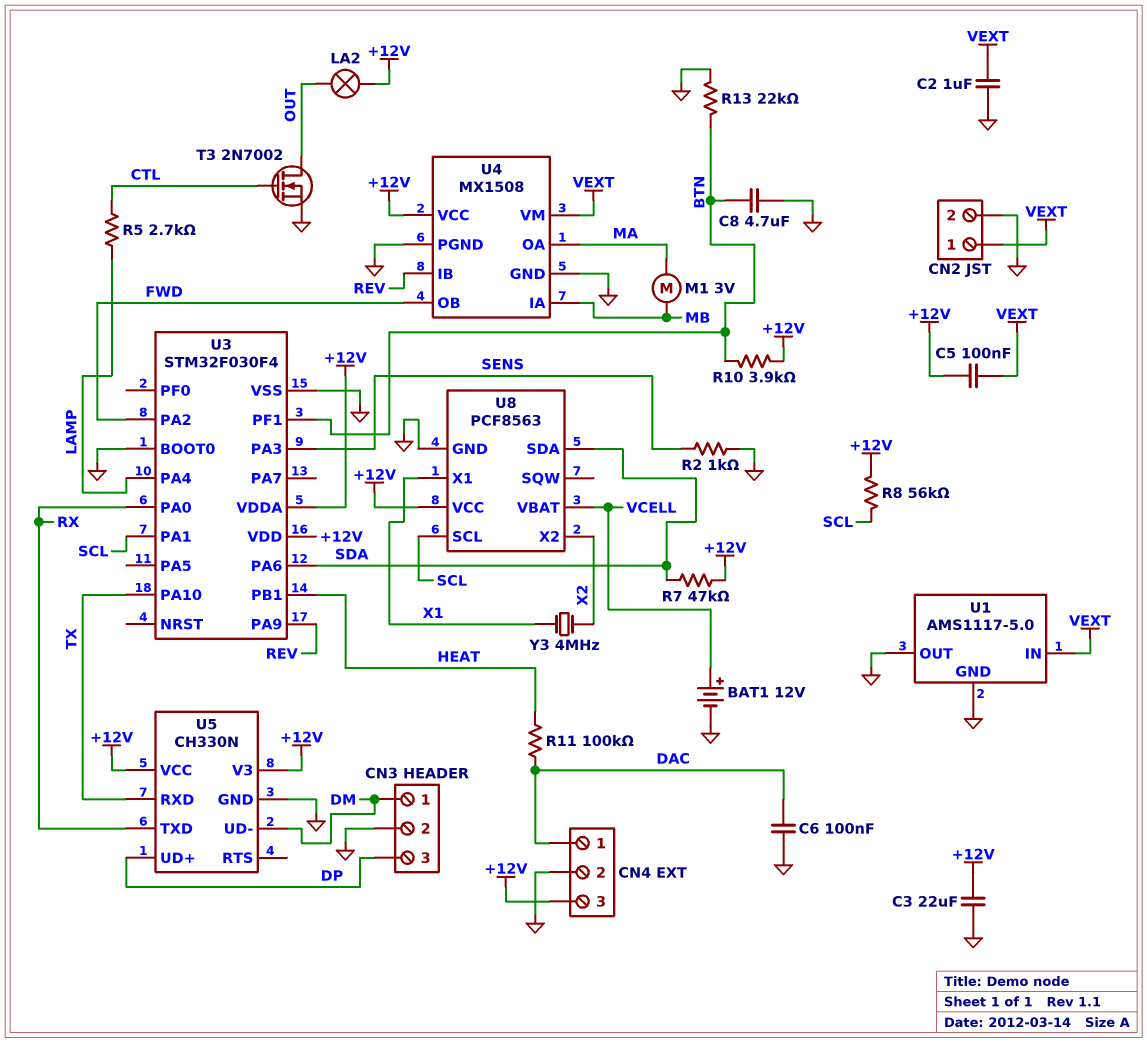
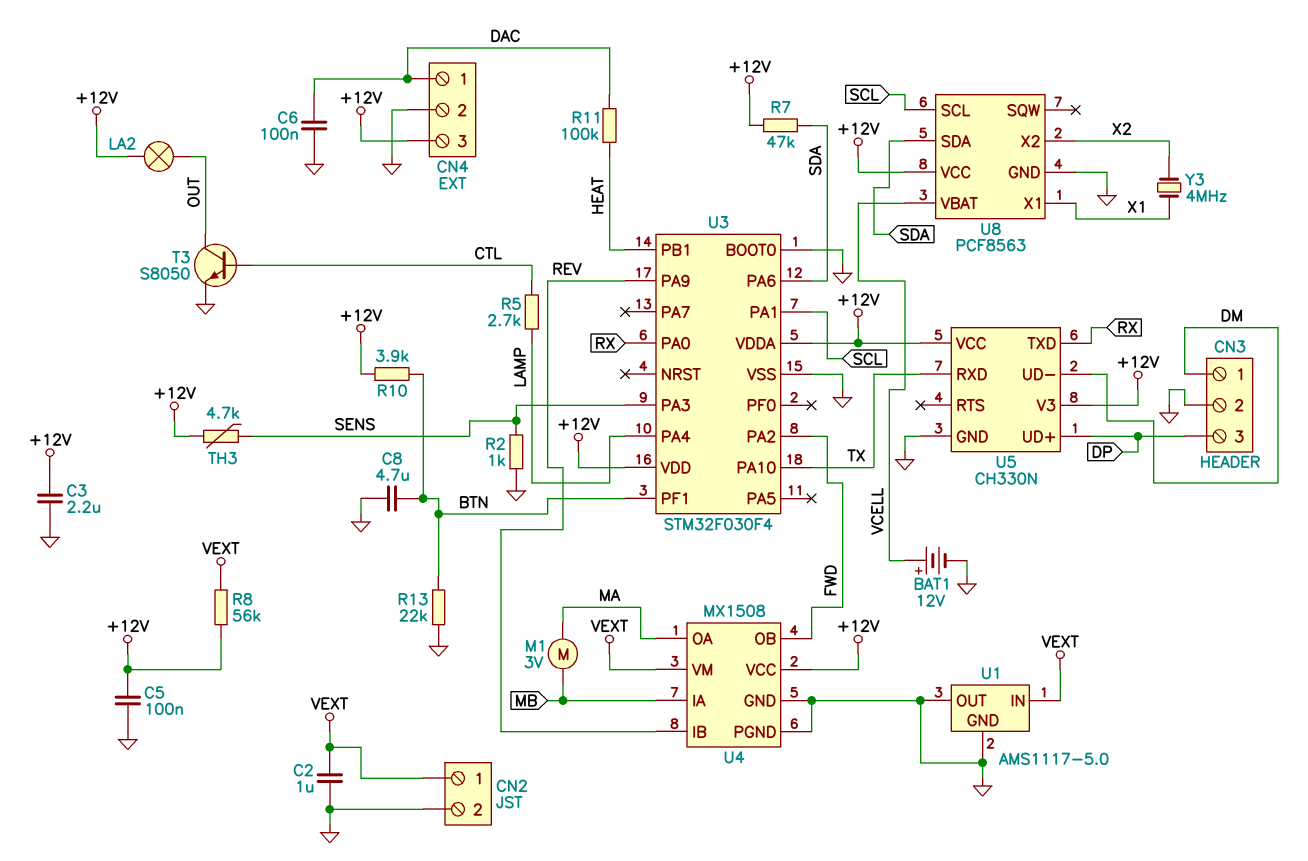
C3: 22uF (+12V, GND) -> 2.2uF (+12V, GND)
C5: 100nF (+12V, VEXT) -> 100nF (+12V, GND)
R8: 56k (+12V, SCL) -> 56k (+12V, VEXT)
T3: NMOS 2N7002 (G CTL, D OUT, S GND) -> NPN S8050 (B CTL, C OUT, E GND)
TH3: none -> 4.7k (+12V, SENS)

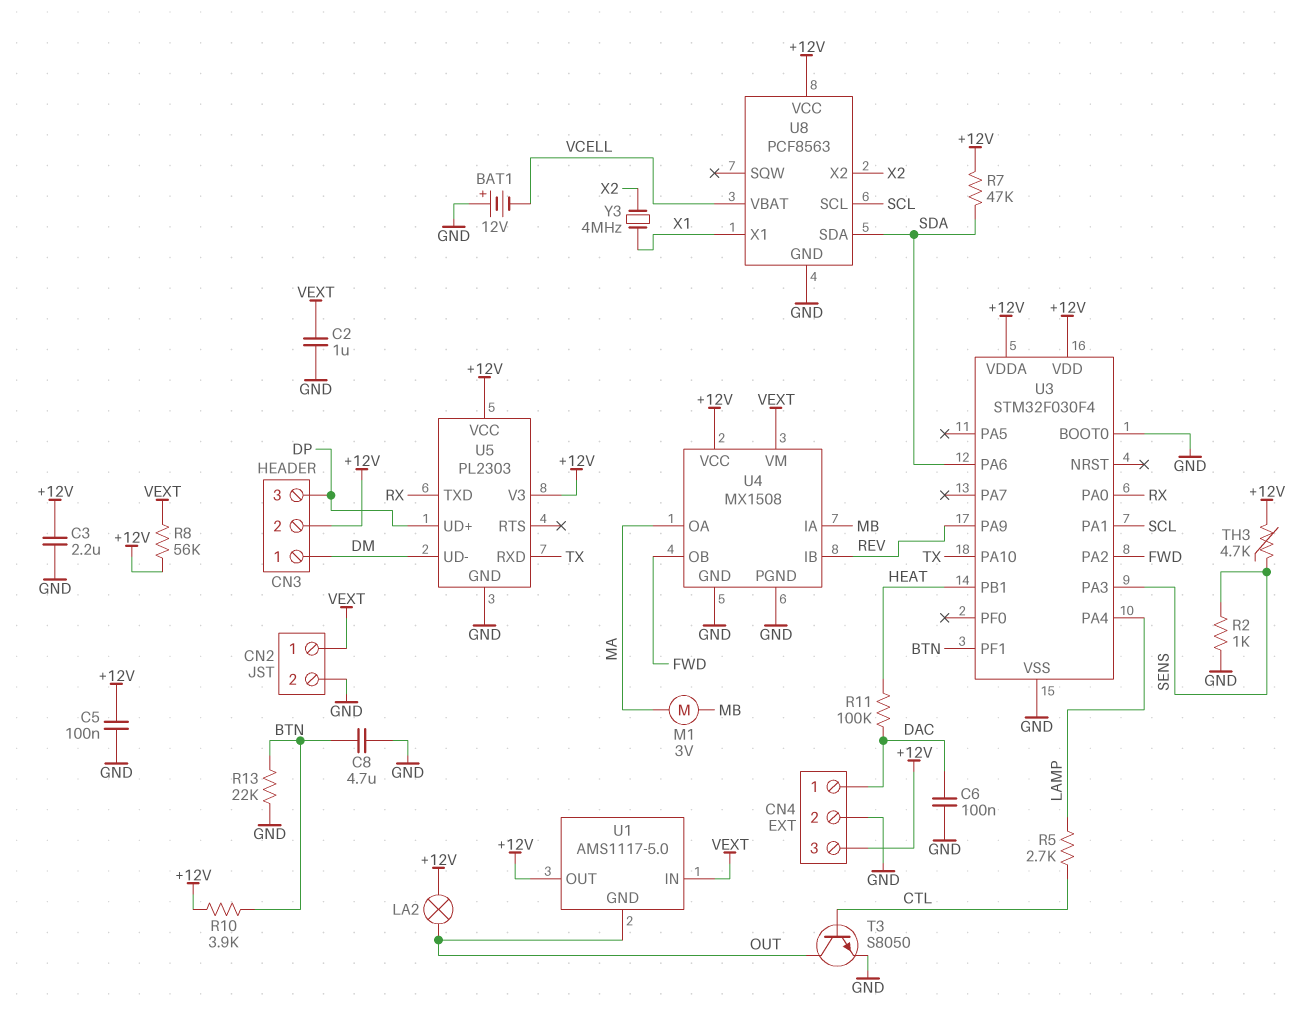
BAT1: 12V (plus VCELL, minus GND) -> 12V (plus GND, minus VCELL)
CN3 pin 2: GND -> +12V
U1 pin GND: GND -> OUT
U1 pin OUT: GND -> +12V
U5: CH330N -> PL2303

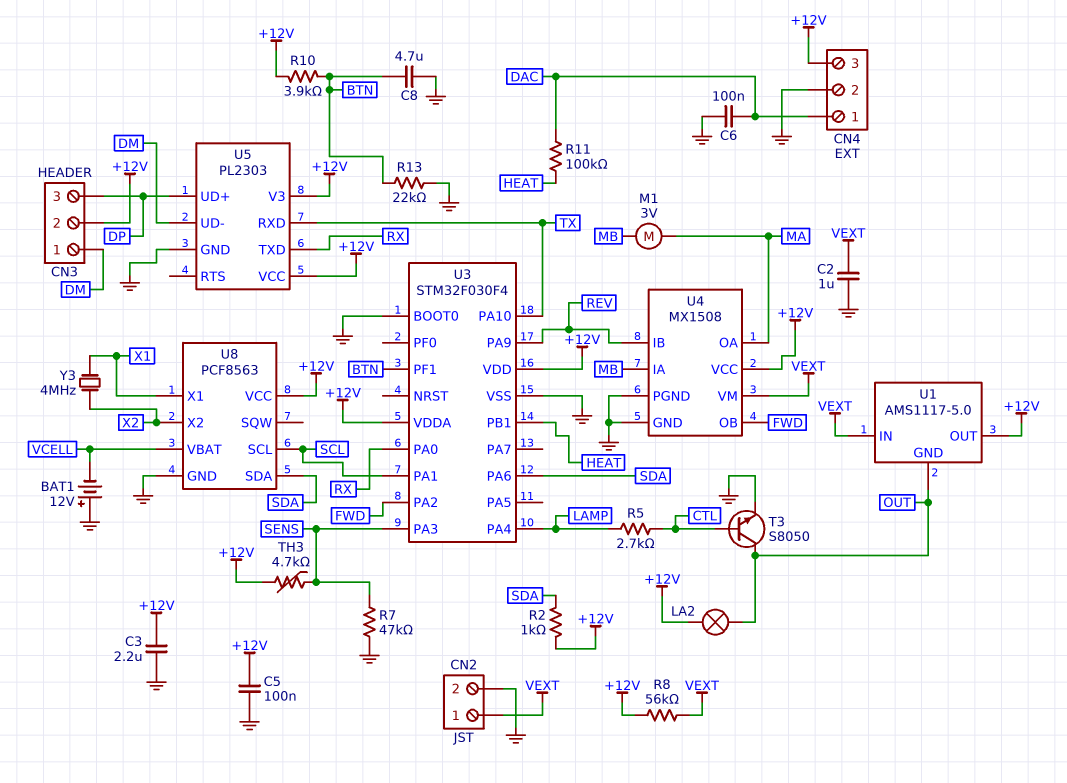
R2: 1k (GND, SENS) -> 1k (+12V, SDA)
R7: 47k (+12V, SDA) -> 47k (GND, SENS)

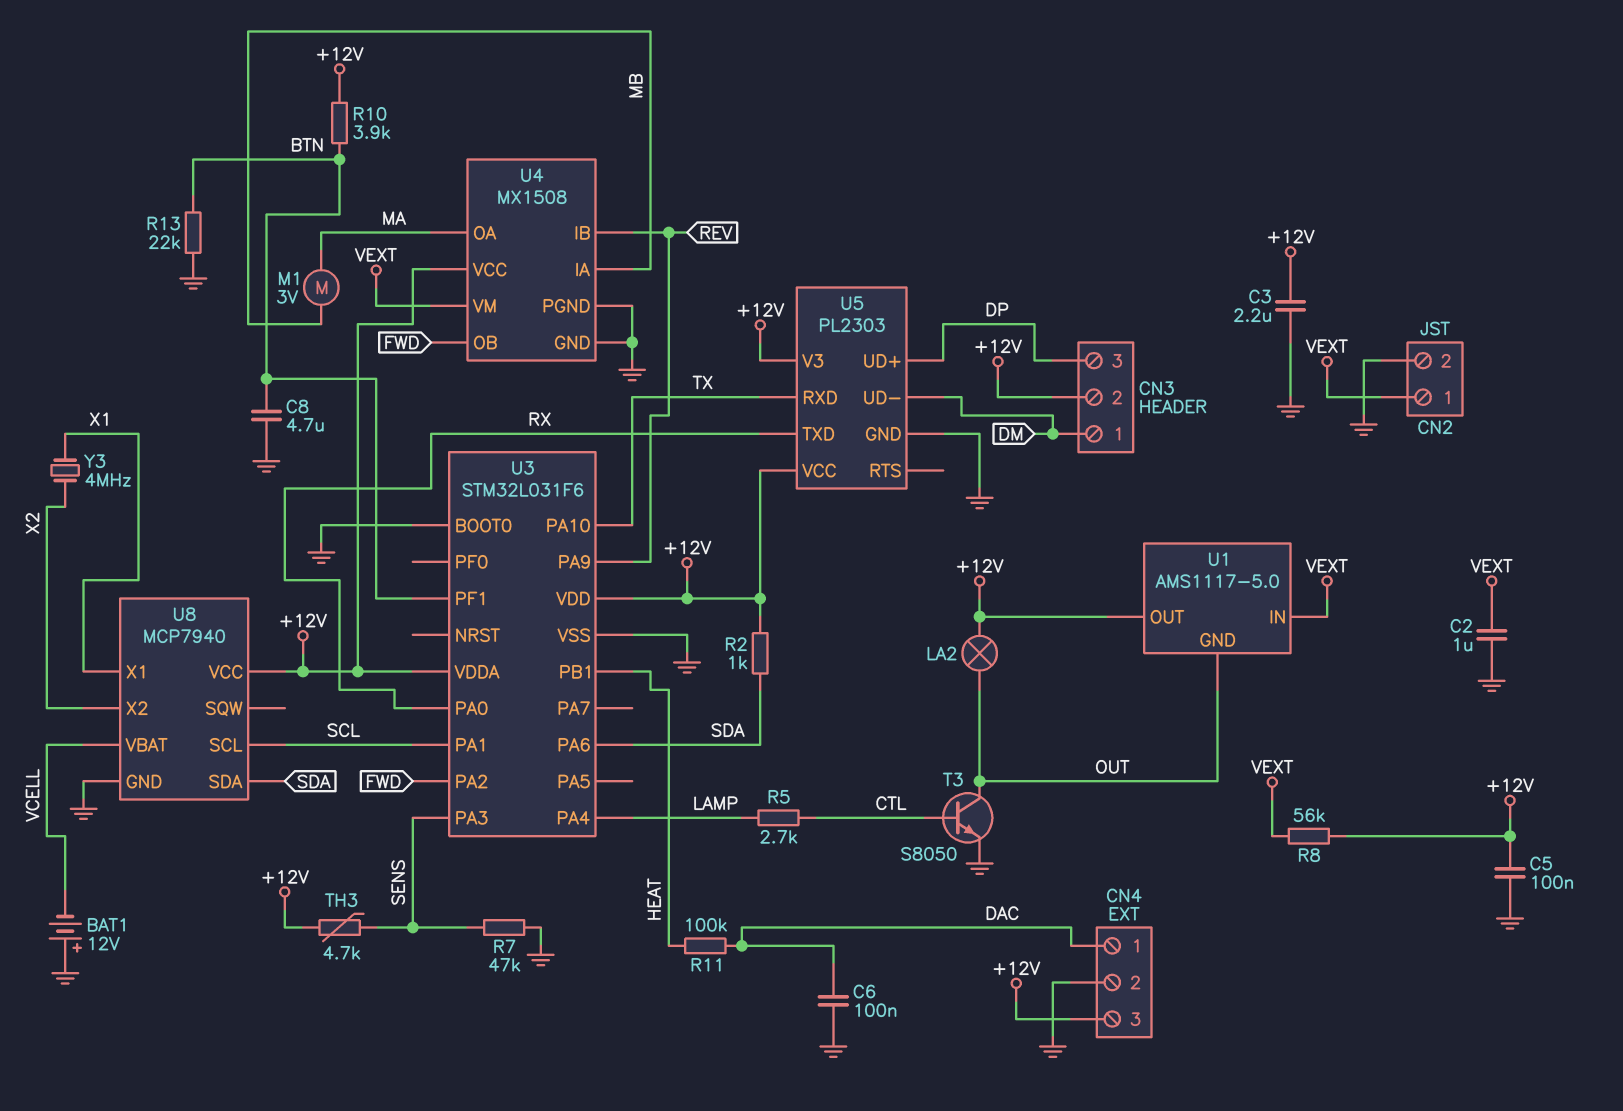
U3: STM32F030F4 -> STM32L031F6
U8: PCF8563 -> MCP7940

